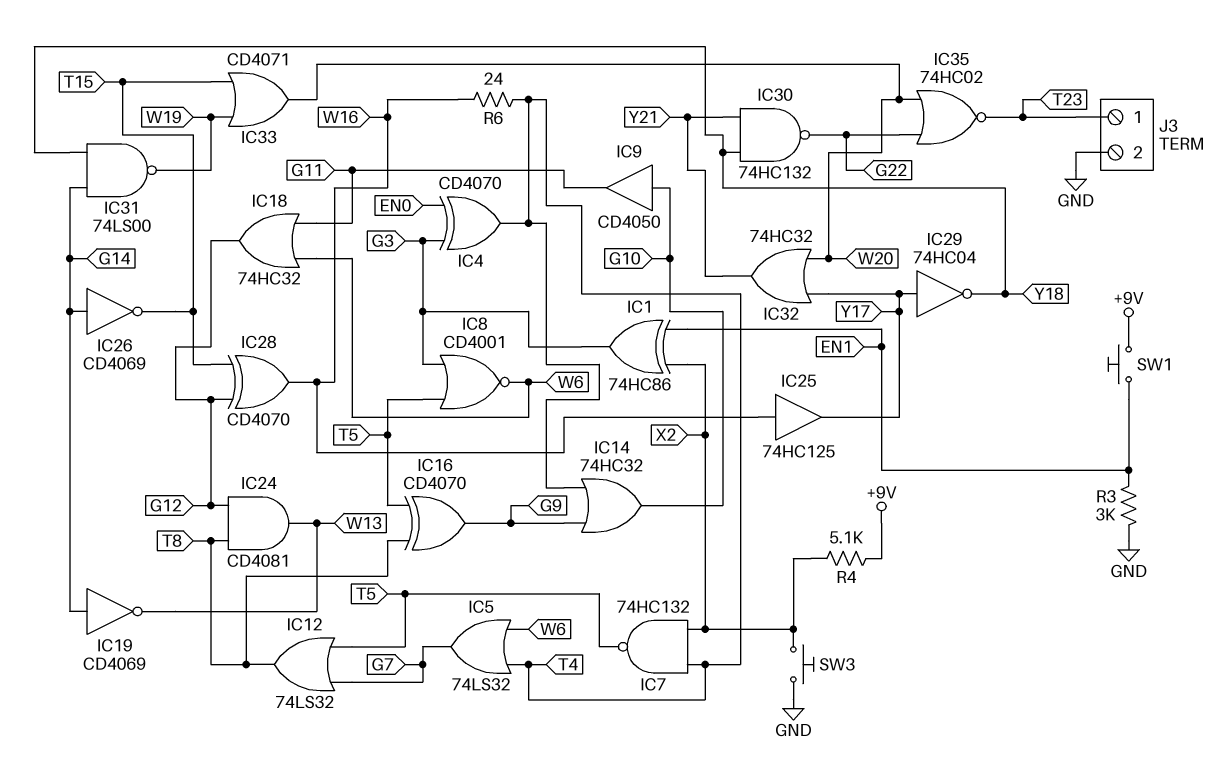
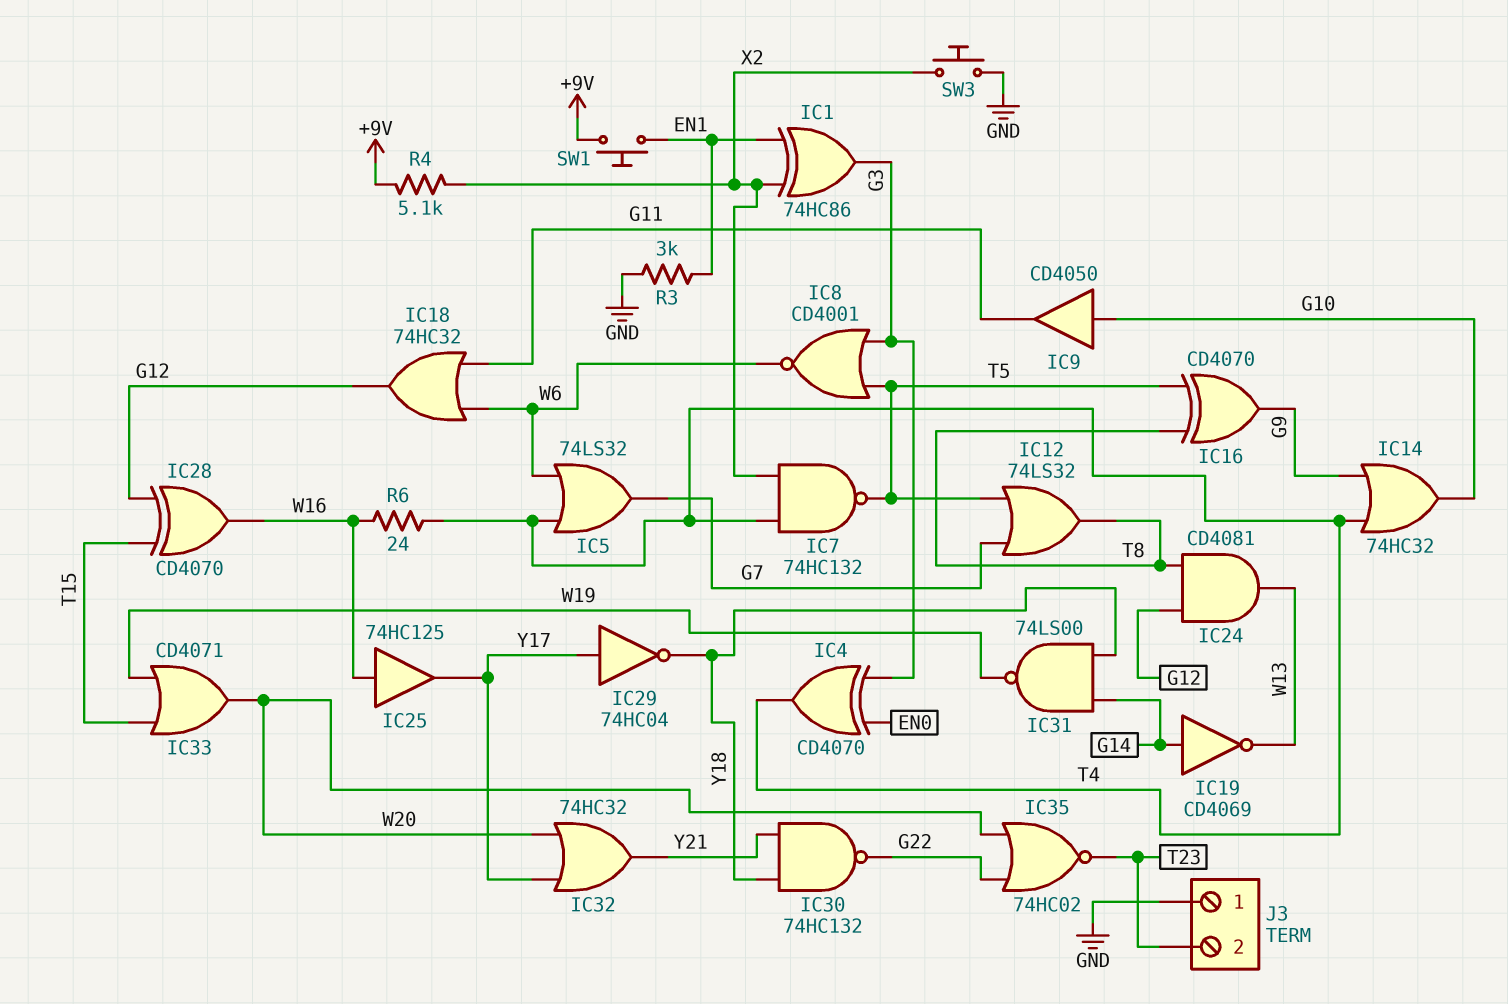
IC26: NOT CD4069 (in G14, out T15) -> none
J3 pin 1: T23 -> GND
J3 pin 2: GND -> T23

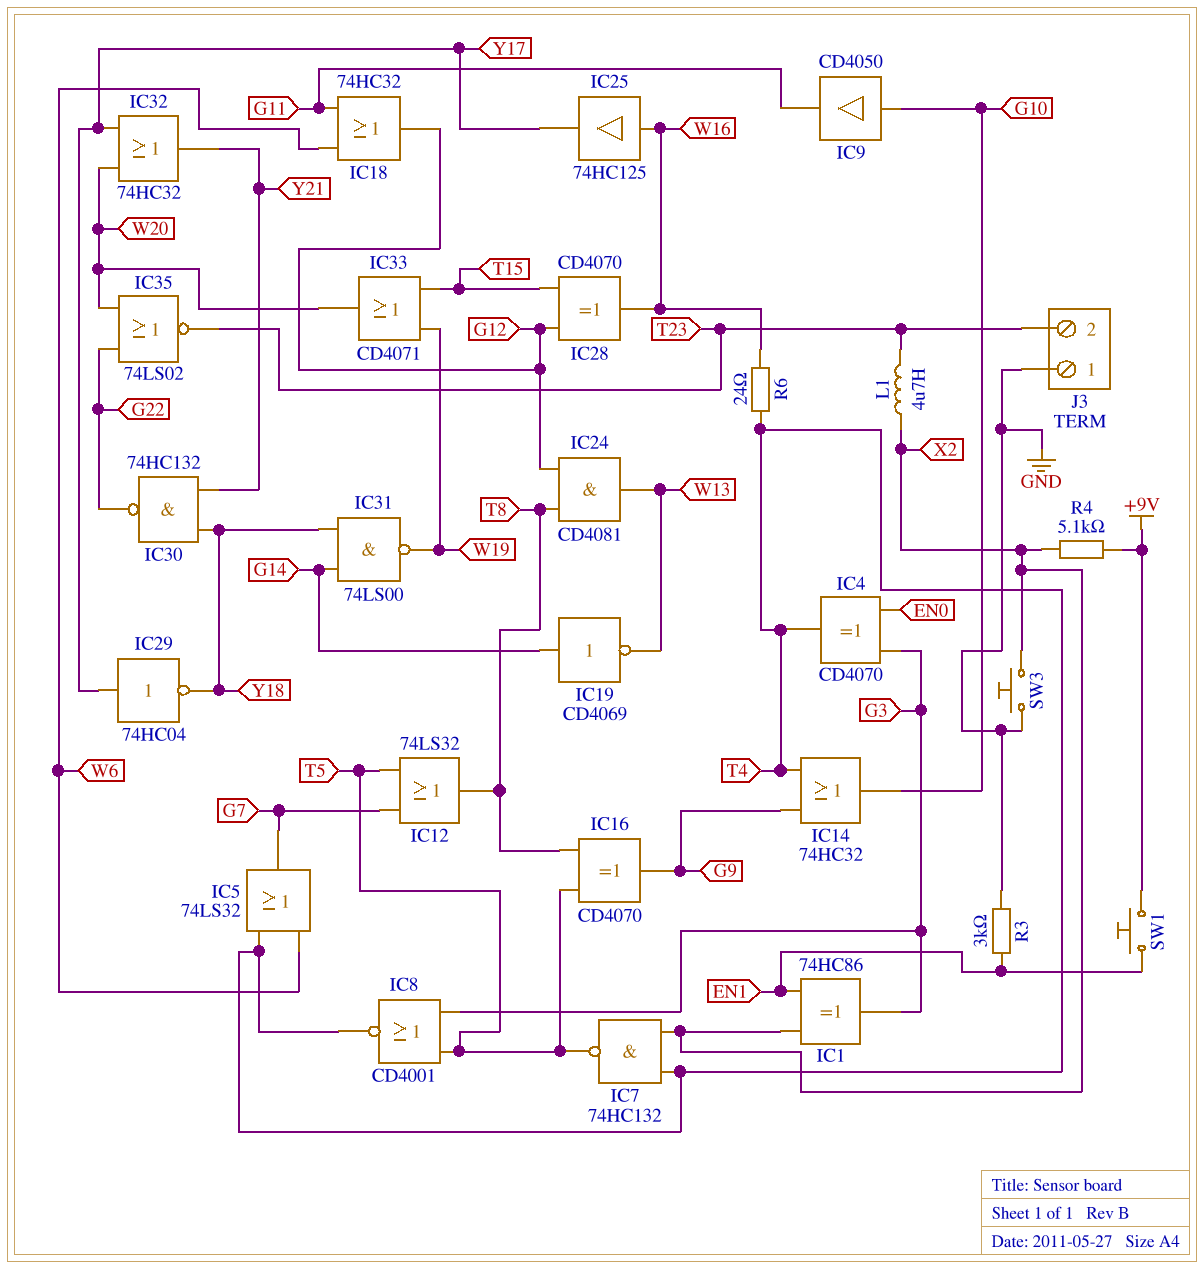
IC8: NOR CD4001 (in G3, in T5, out W6) -> NOR CD4001 (in G3, in T5, out T4)
IC35: NOR 74HC02 (in G22, in W20, out T23) -> NOR 74LS02 (in G22, in W20, out T23)
L1: none -> 4.7uH (T23, X2)

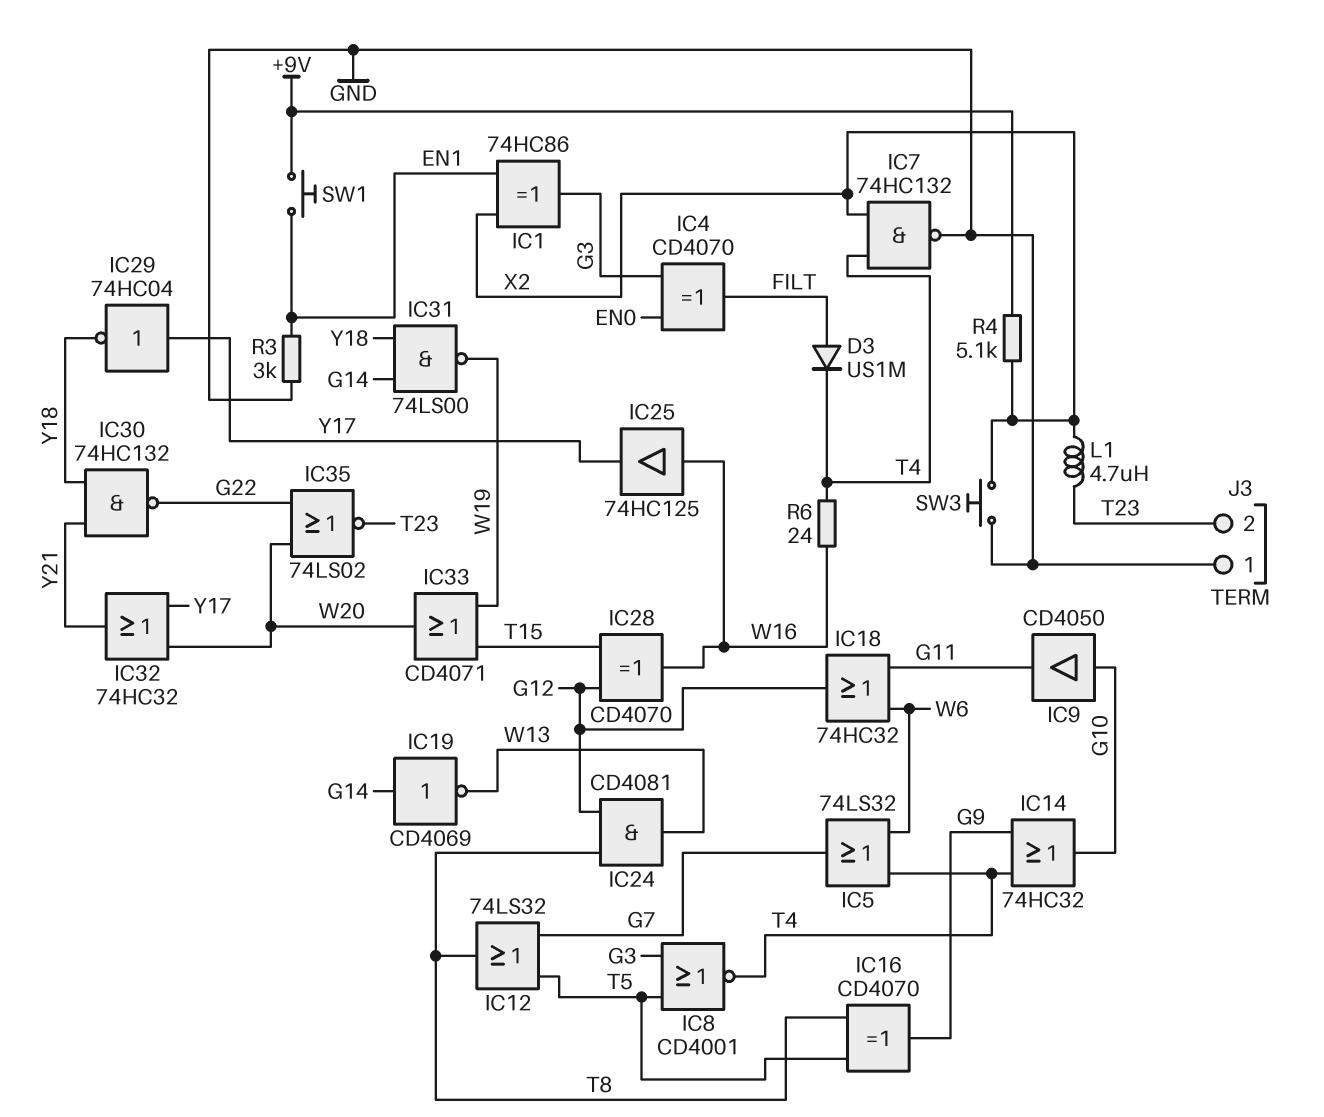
D3: none -> diode US1M (A FILT, K T4)
IC4: XOR CD4070 (in EN0, in G3, out T4) -> XOR CD4070 (in EN0, in G3, out FILT)
IC7: NAND 74HC132 (in T4, in X2, out T5) -> NAND 74HC132 (in T4, in X2, out GND)

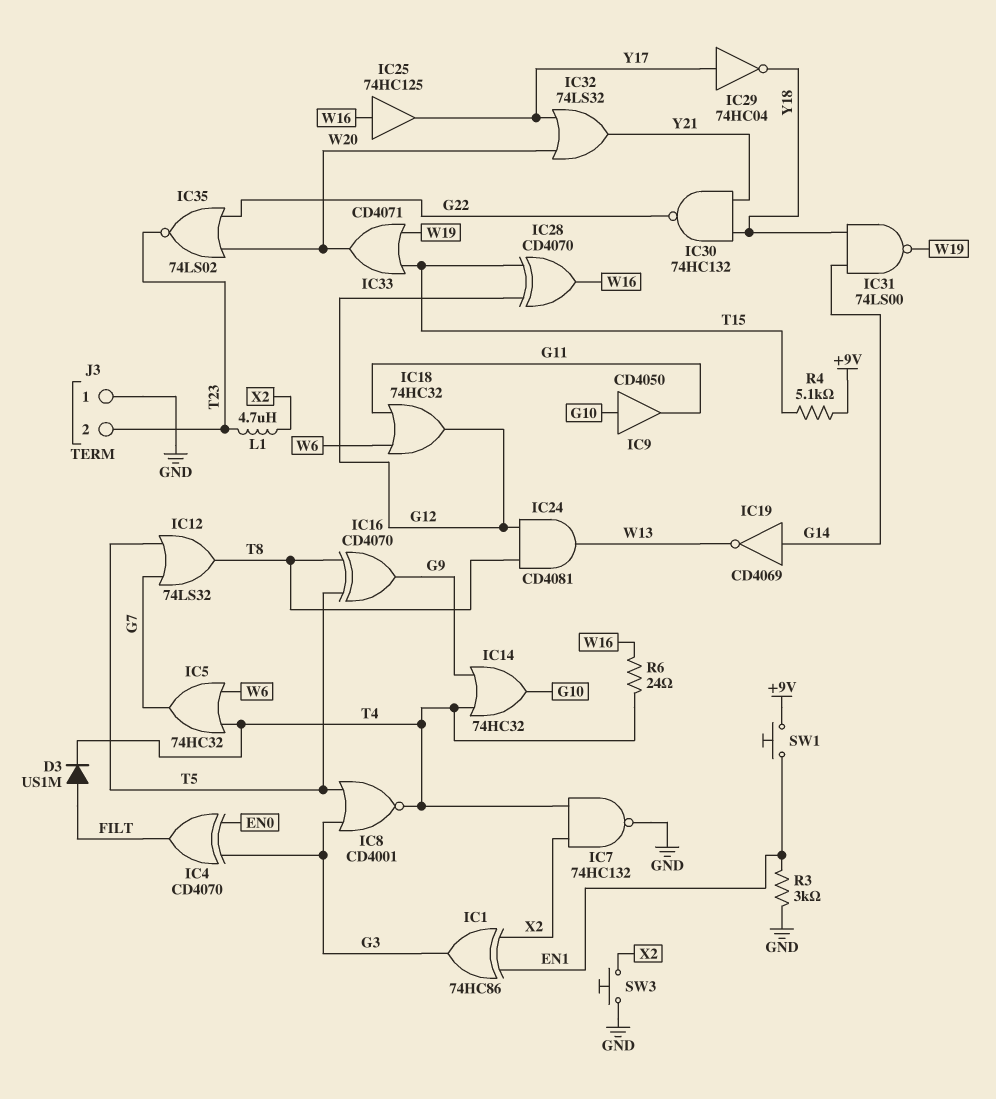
IC5: OR 74LS32 (in T4, in W6, out G7) -> OR 74HC32 (in T4, in W6, out G7)
IC32: OR 74HC32 (in W20, in Y17, out Y21) -> OR 74LS32 (in W20, in Y17, out Y21)
R4: 5.1k (+9V, X2) -> 5.1k (+9V, T15)

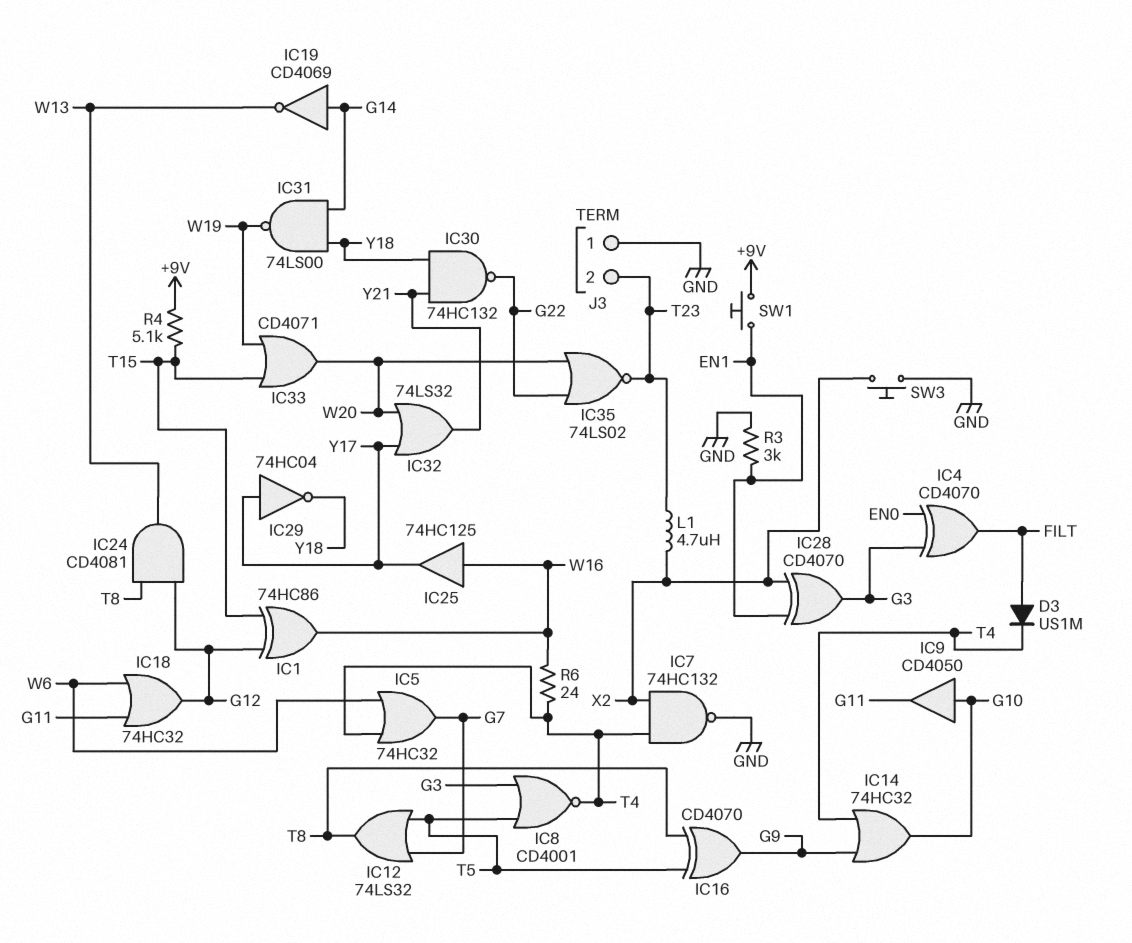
IC1: XOR 74HC86 (in EN1, in X2, out G3) -> XOR 74HC86 (in G12, in T15, out W16)
IC28: XOR CD4070 (in G12, in T15, out W16) -> XOR CD4070 (in EN1, in X2, out G3)

